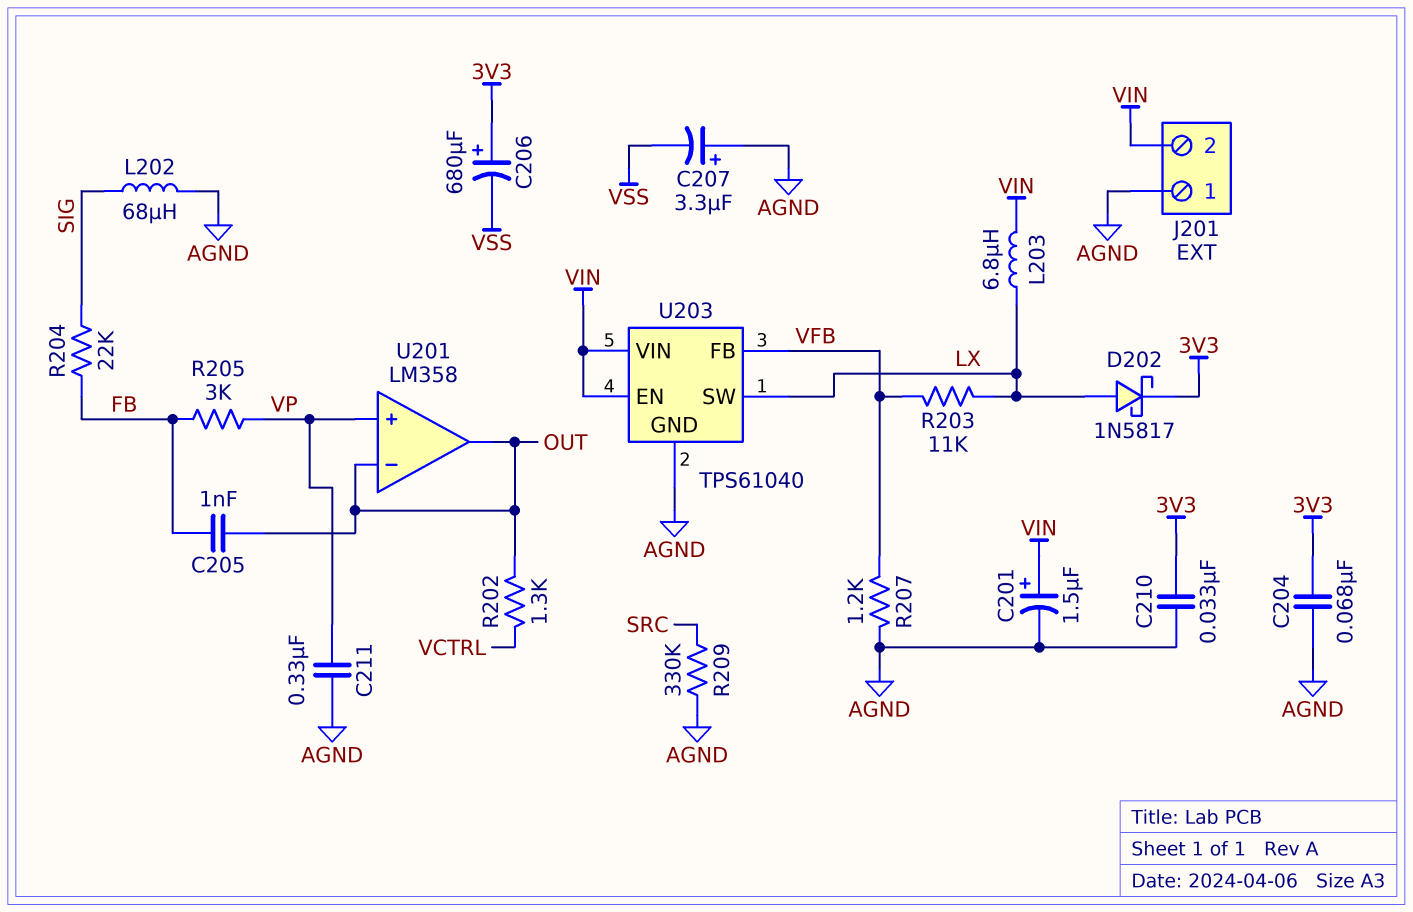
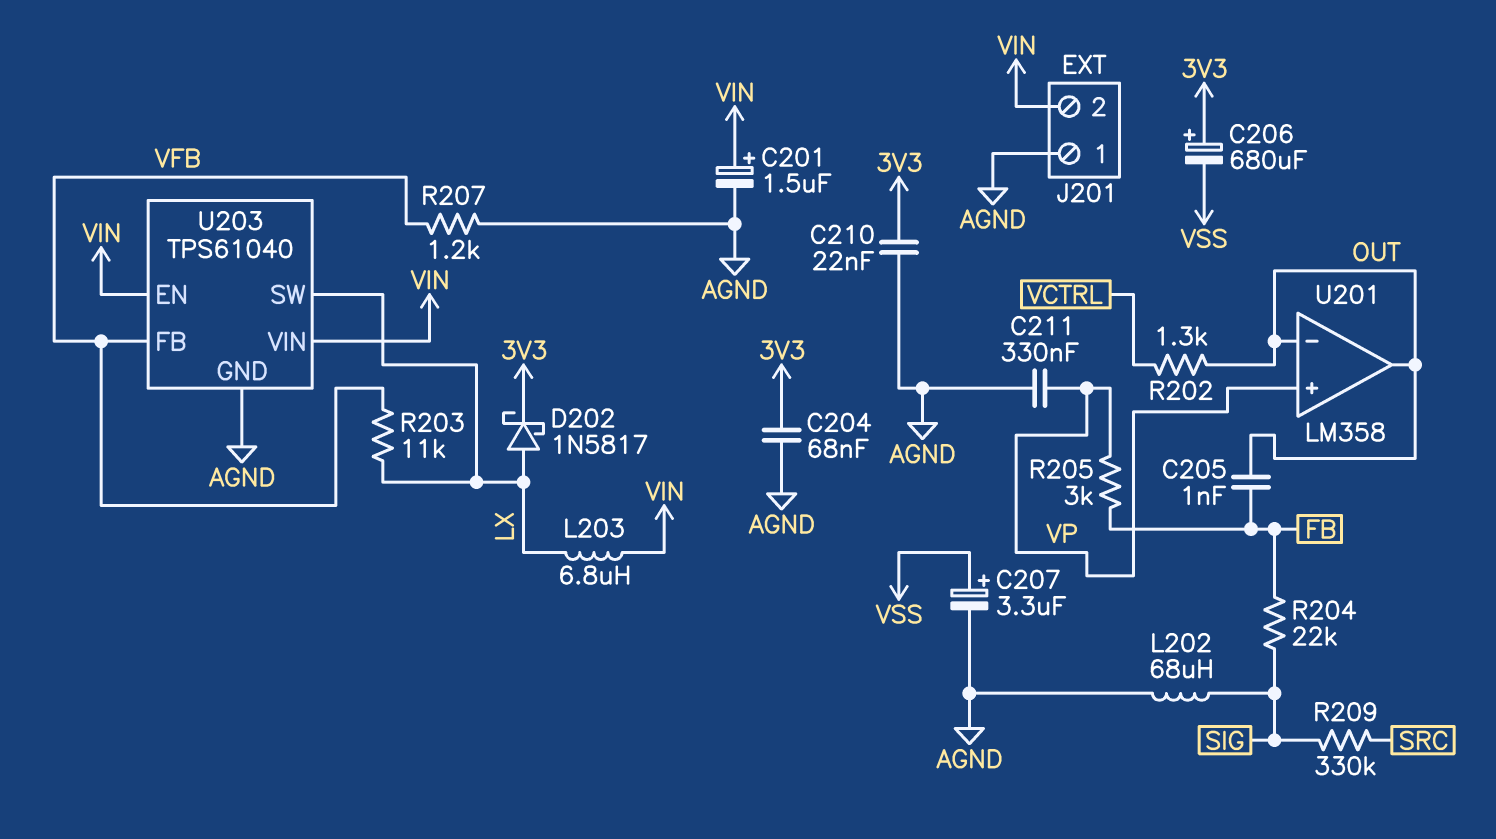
C207: 3.3uF (plus AGND, minus VSS) -> 3.3uF (plus VSS, minus AGND)
C210: 33nF (3V3, AGND) -> 22nF (3V3, AGND)
R209: 330k (AGND, SRC) -> 330k (SIG, SRC)

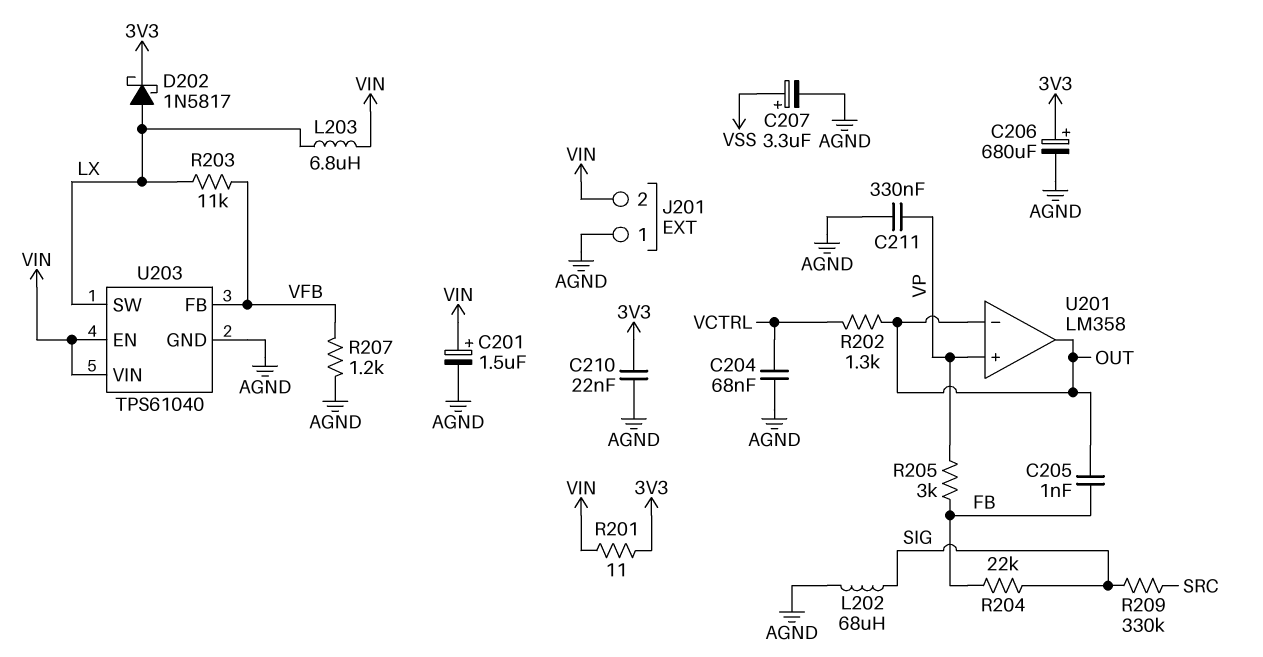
C204: 68nF (3V3, AGND) -> 68nF (AGND, VCTRL)
C206: 680uF (plus 3V3, minus VSS) -> 680uF (plus 3V3, minus AGND)
R201: none -> 11 (3V3, VIN)

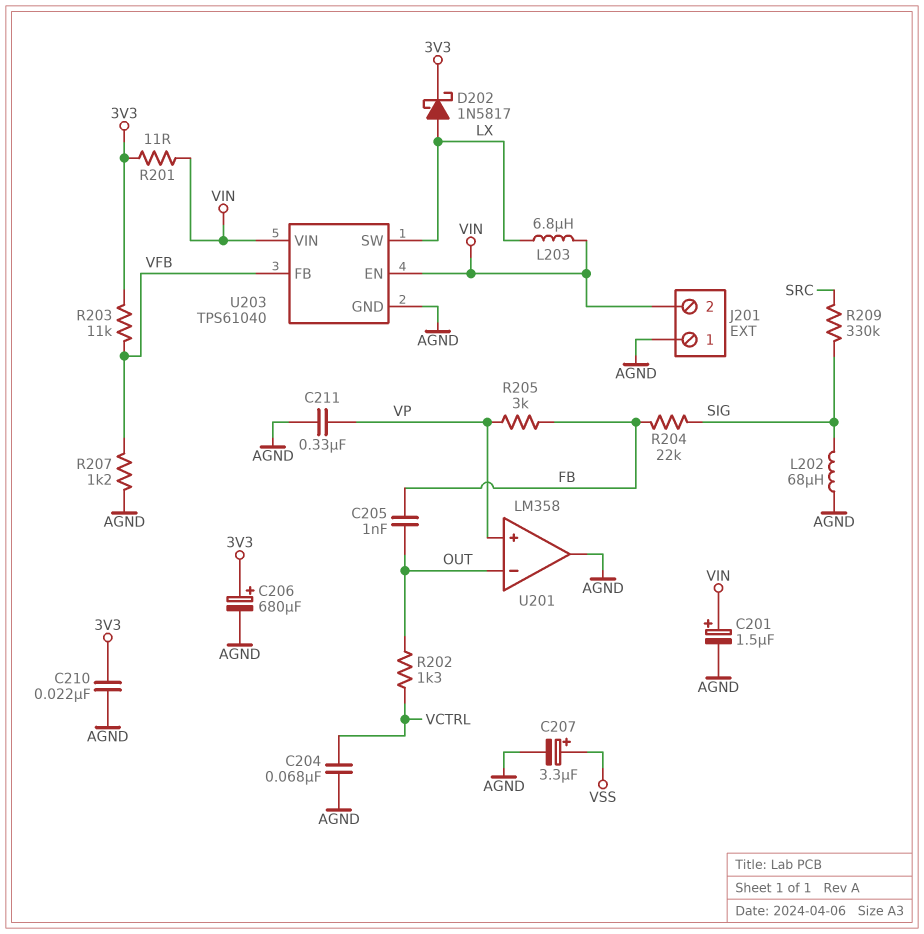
R203: 11k (LX, VFB) -> 11k (3V3, VFB)
U201 pin out: OUT -> AGND

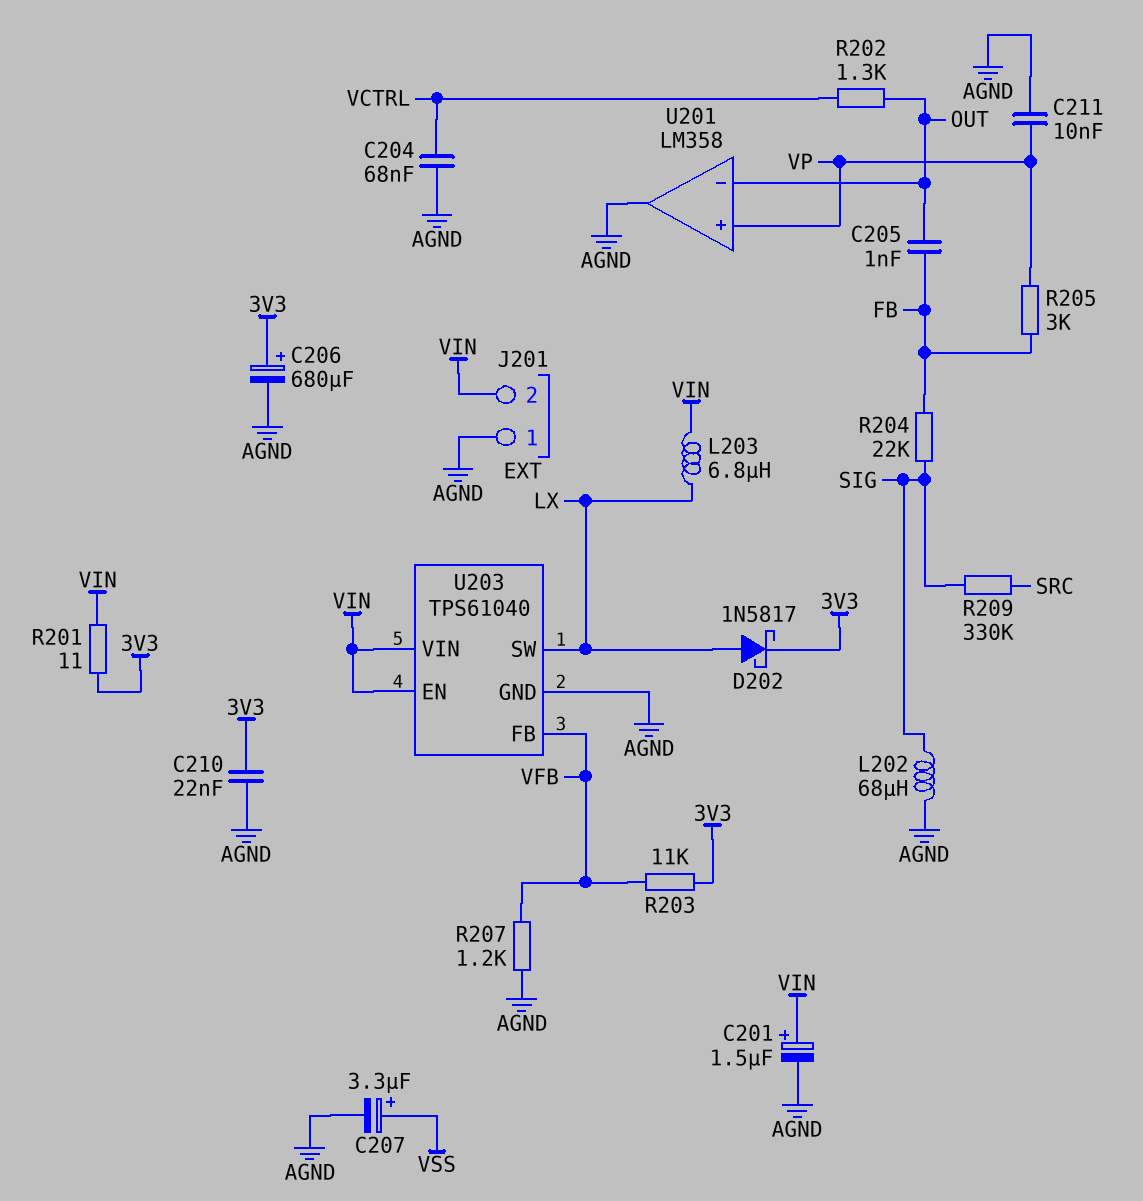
C211: 330nF (AGND, VP) -> 10nF (AGND, VP)

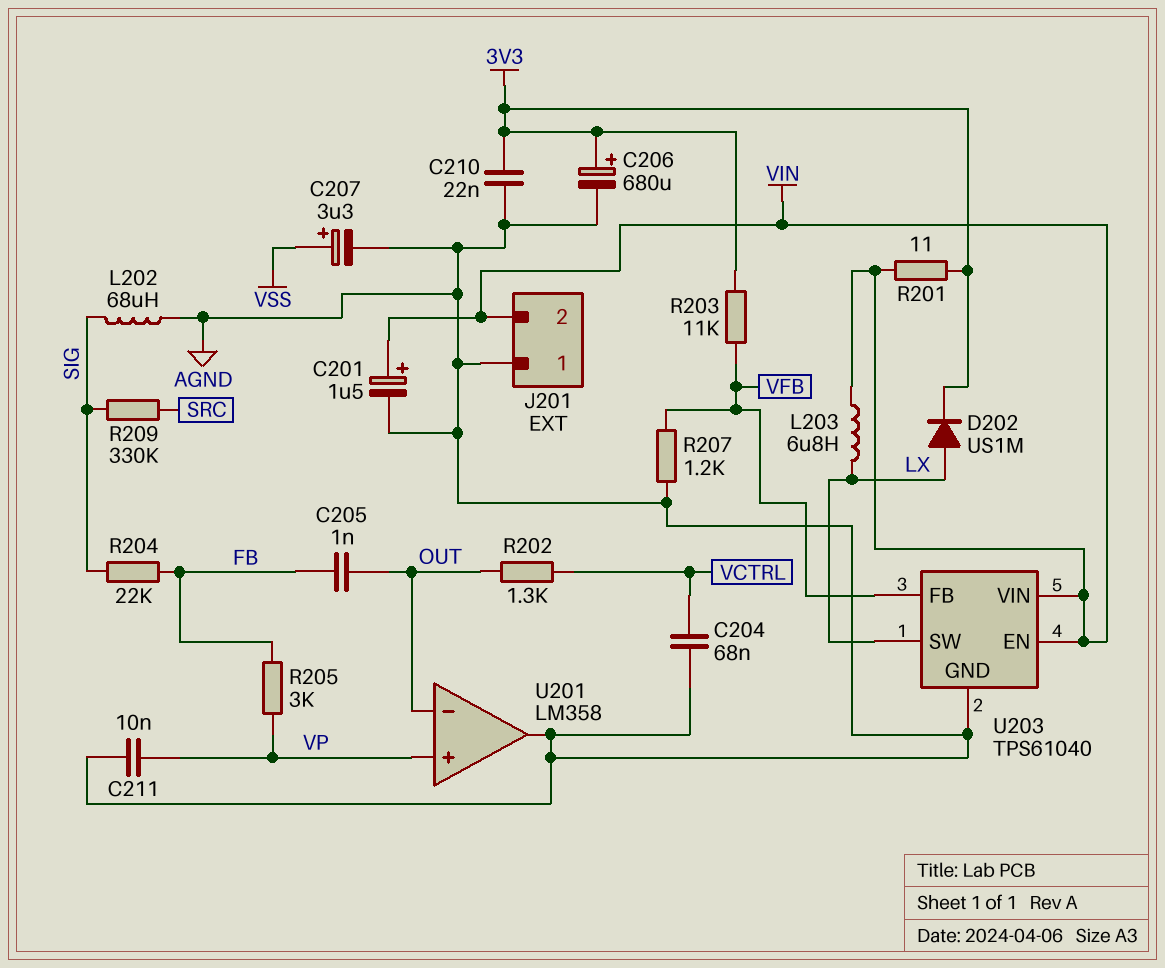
D202: schottky 1N5817 (A LX, K 3V3) -> diode US1M (A LX, K 3V3)

